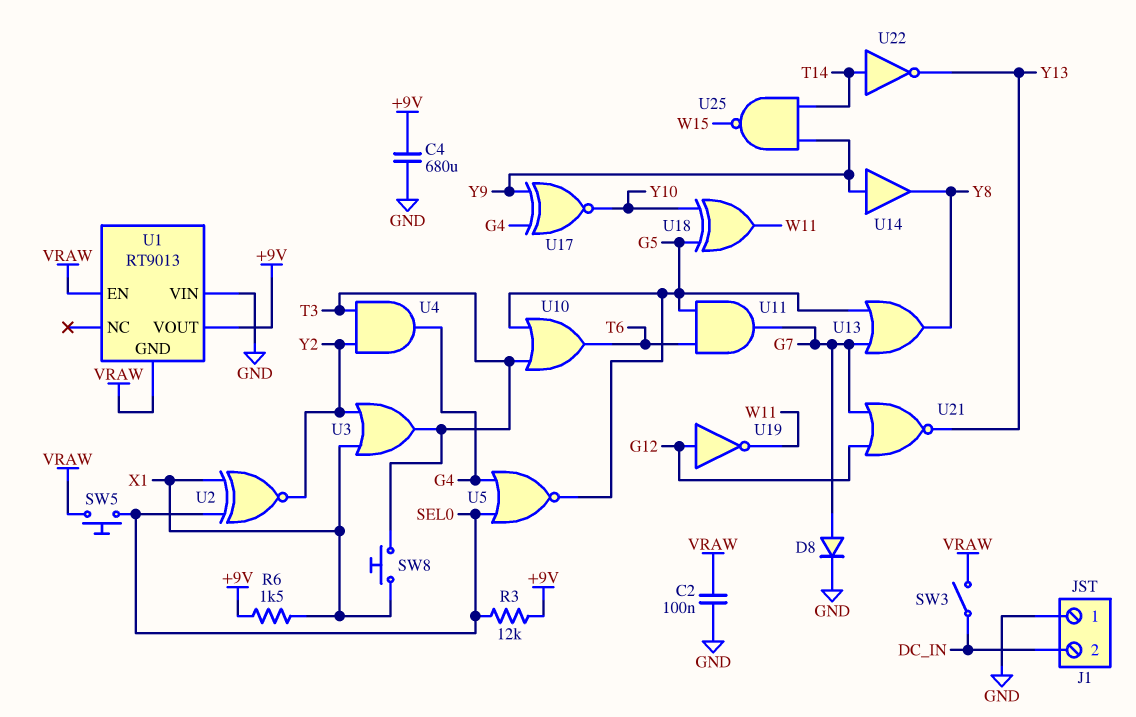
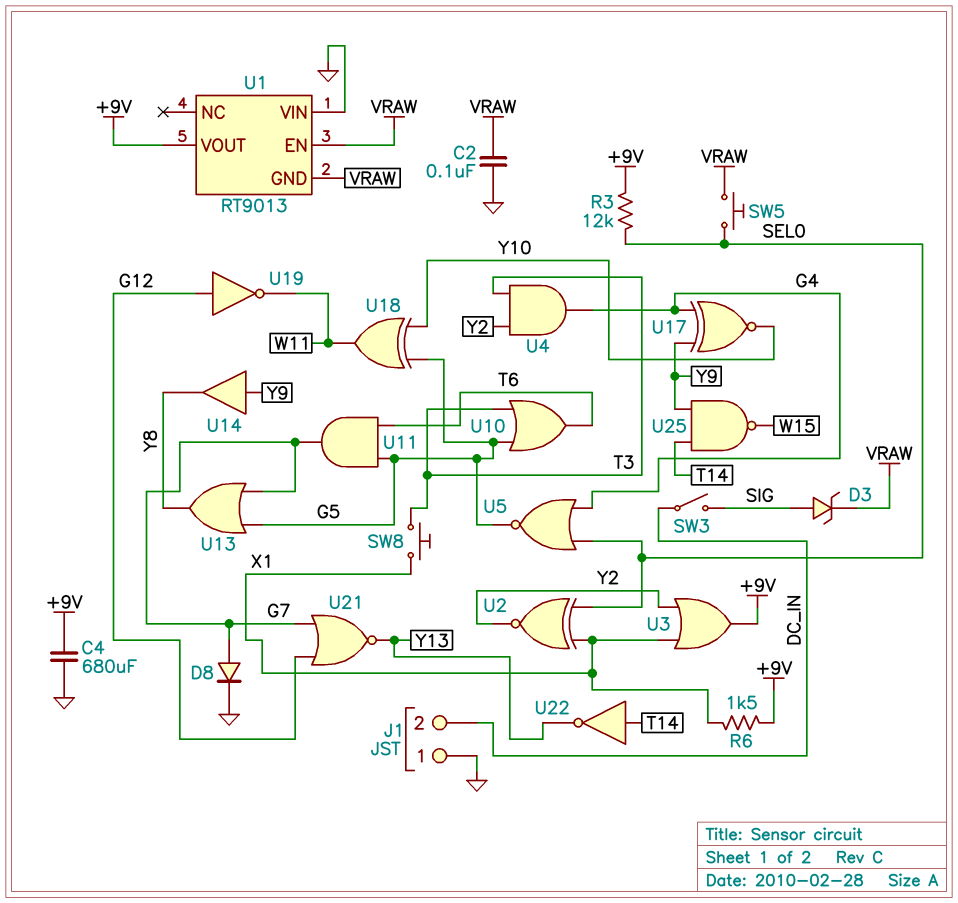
D3: none -> zener (A SIG, K VRAW)
SW3: switch (DC_IN, VRAW) -> switch (DC_IN, SIG)
U3: OR (in X1, in Y2, out T3) -> OR (in X1, in Y2, out +9V)

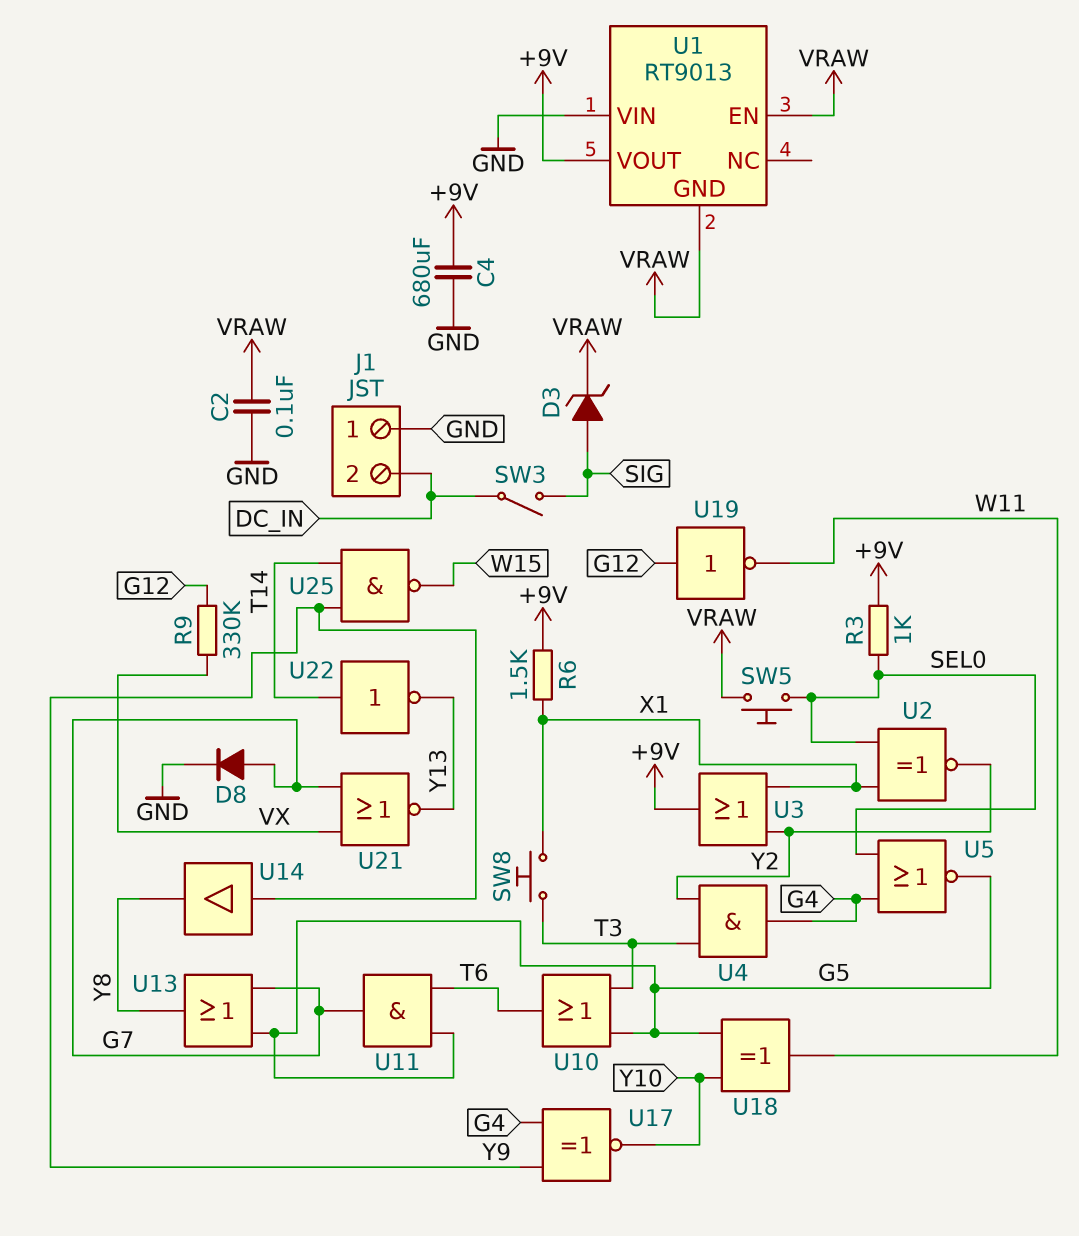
R3: 12k (+9V, SEL0) -> 1k (+9V, SEL0)
R9: none -> 330k (G12, VX)
U21: NOR (in G7, in G12, out Y13) -> NOR (in G7, in VX, out Y13)

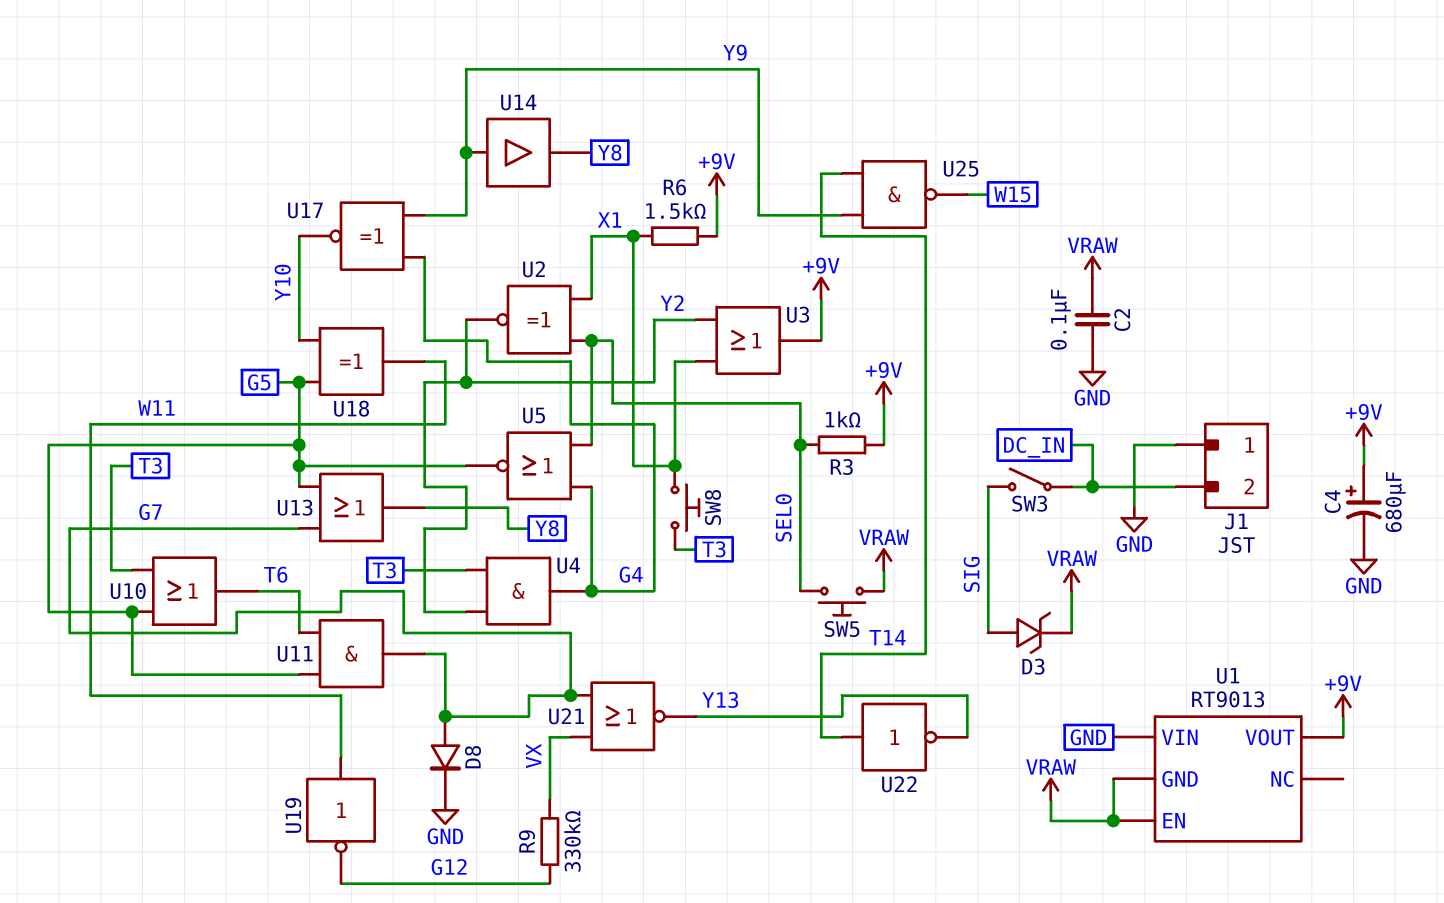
C4: 680uF (+9V, GND) -> 680uF (plus +9V, minus GND)
U19: NOT (in G12, out W11) -> NOT (in W11, out G12)

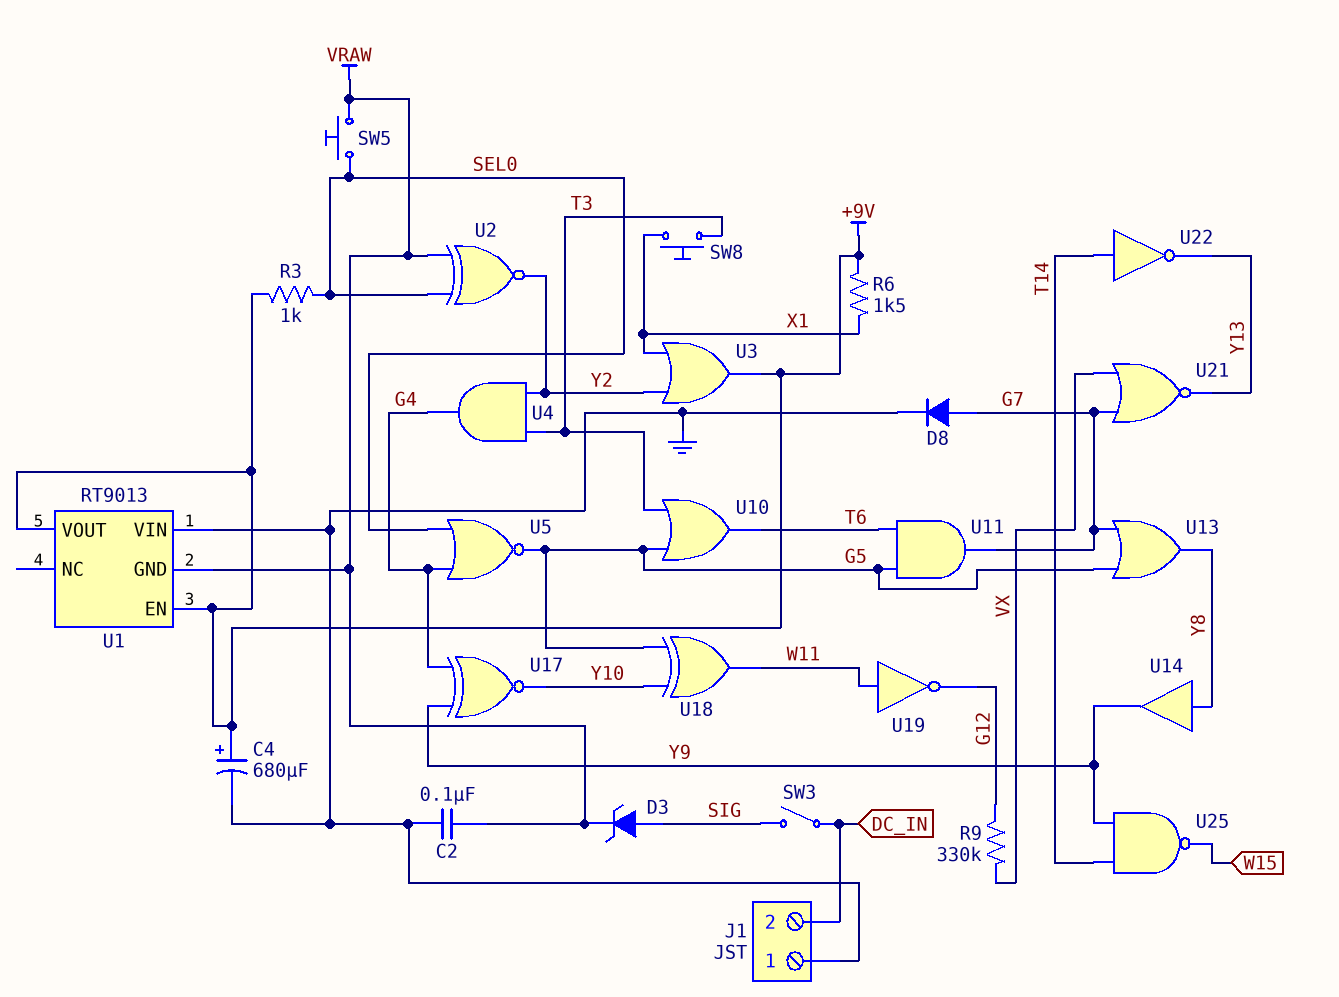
U1 pin EN: VRAW -> +9V
U2: XNOR (in SEL0, in X1, out Y2) -> XNOR (in SEL0, in VRAW, out Y2)
U14: buffer (in Y9, out Y8) -> buffer (in Y8, out Y9)

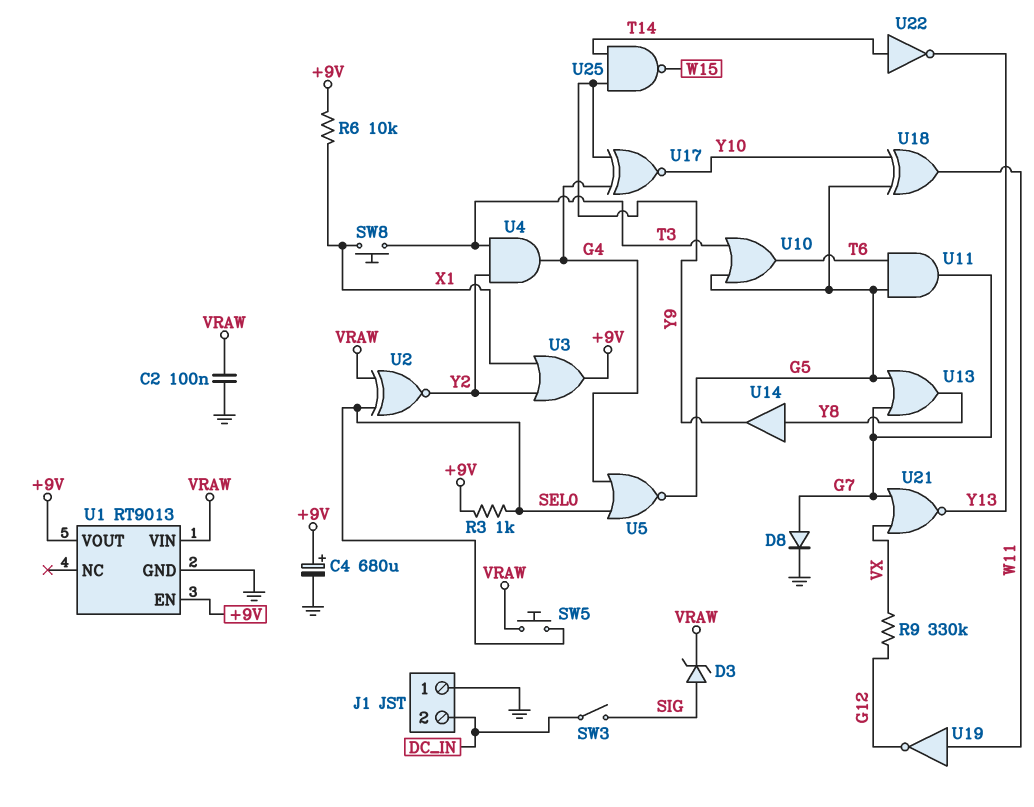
R6: 1.5k (+9V, X1) -> 10k (+9V, X1)
U1 pin GND: VRAW -> GND
U1 pin VIN: GND -> VRAW

